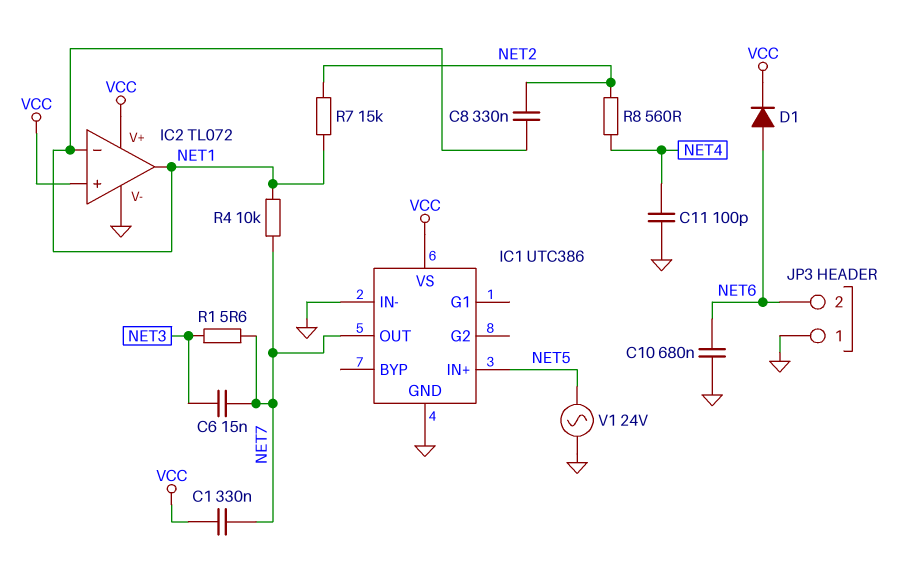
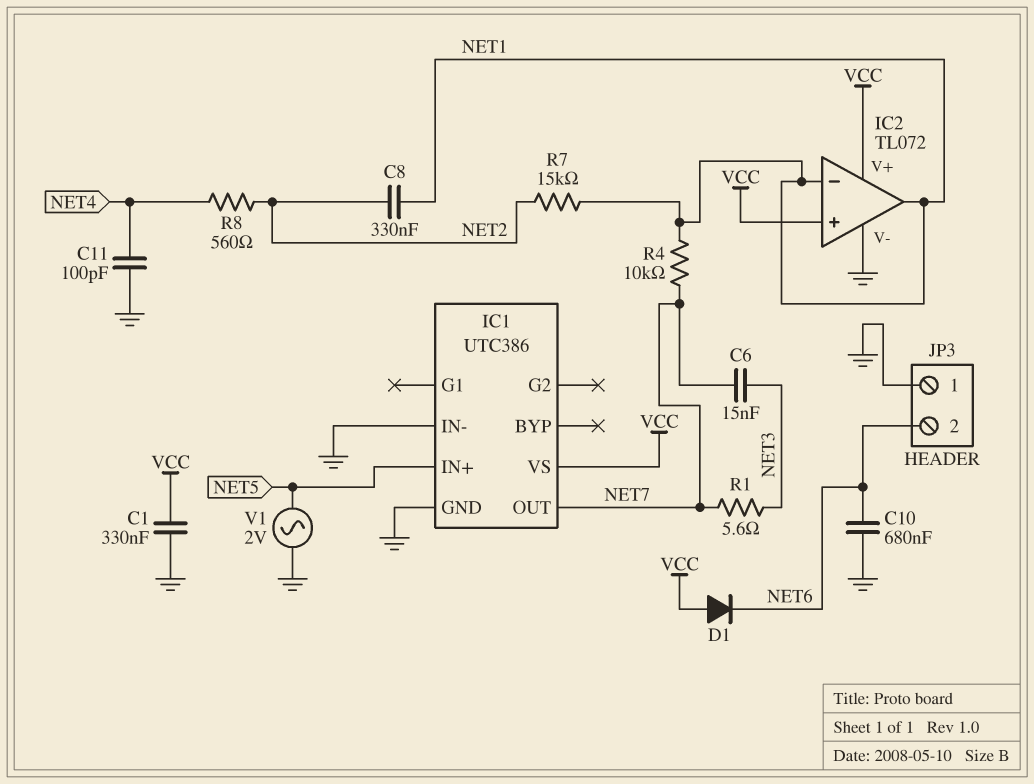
C1: 330nF (NET7, VCC) -> 330nF (GND, VCC)
D1: diode (A NET6, K VCC) -> diode (A VCC, K NET6)
V1: AC 24V (GND, NET5) -> AC 2V (GND, NET5)

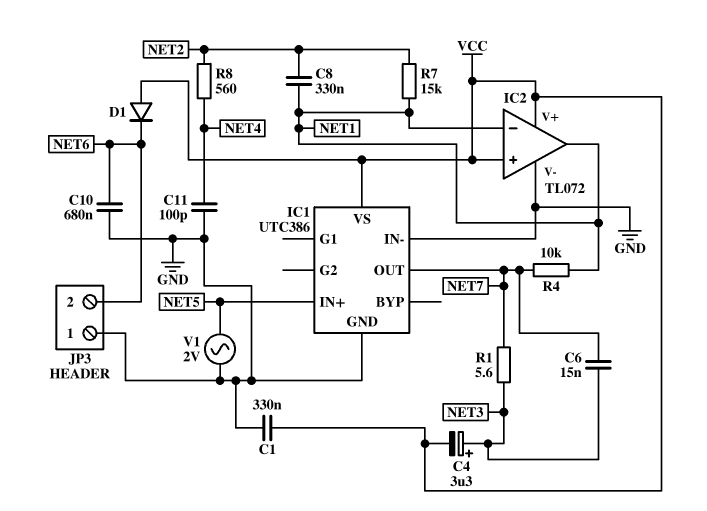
C4: none -> 3.3uF (plus NET3, minus VCC)

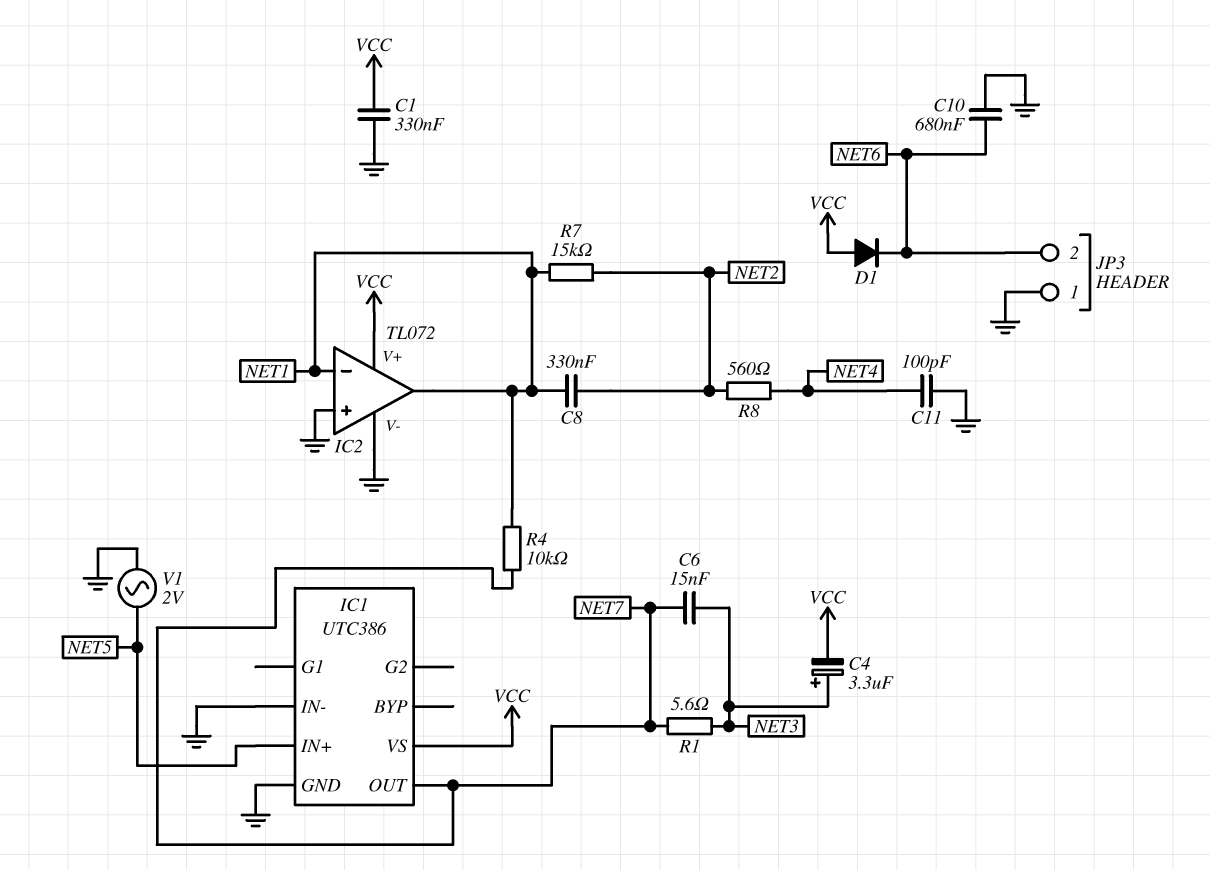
IC2 pin in+: VCC -> GND

